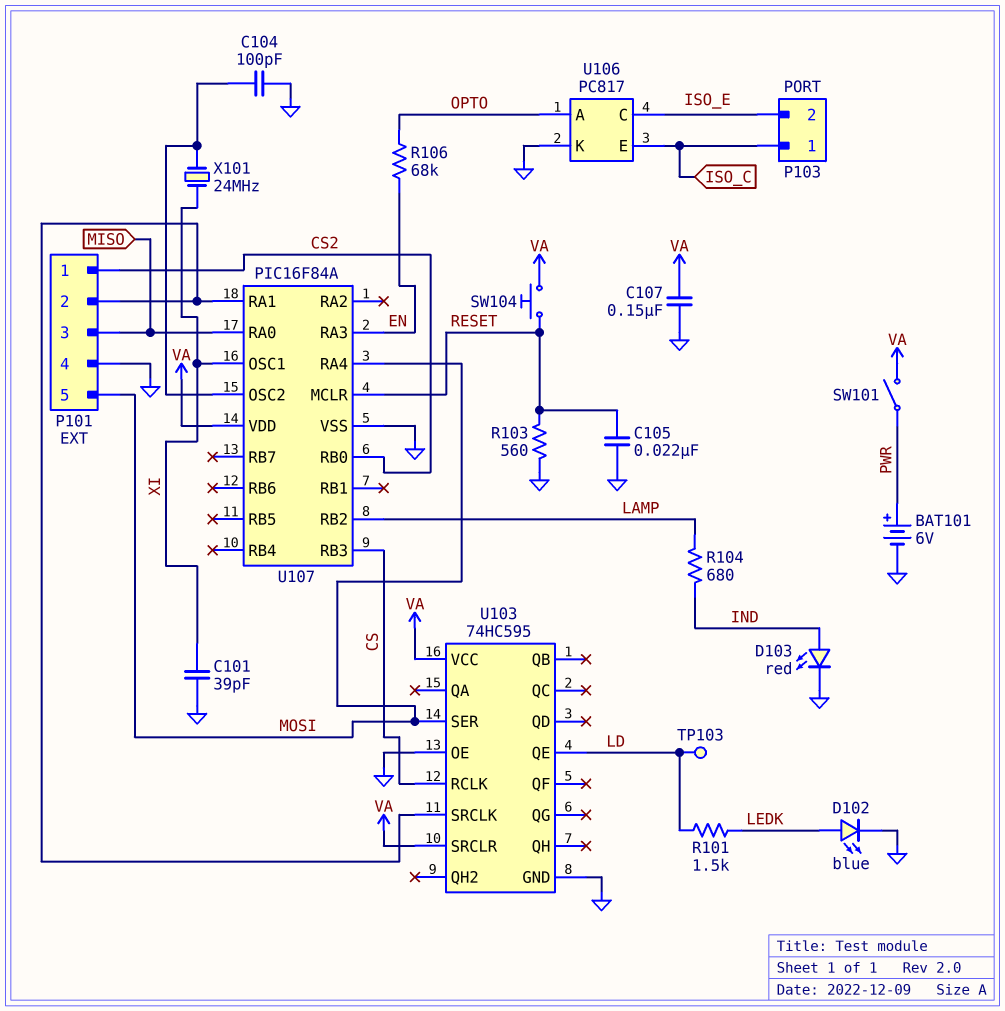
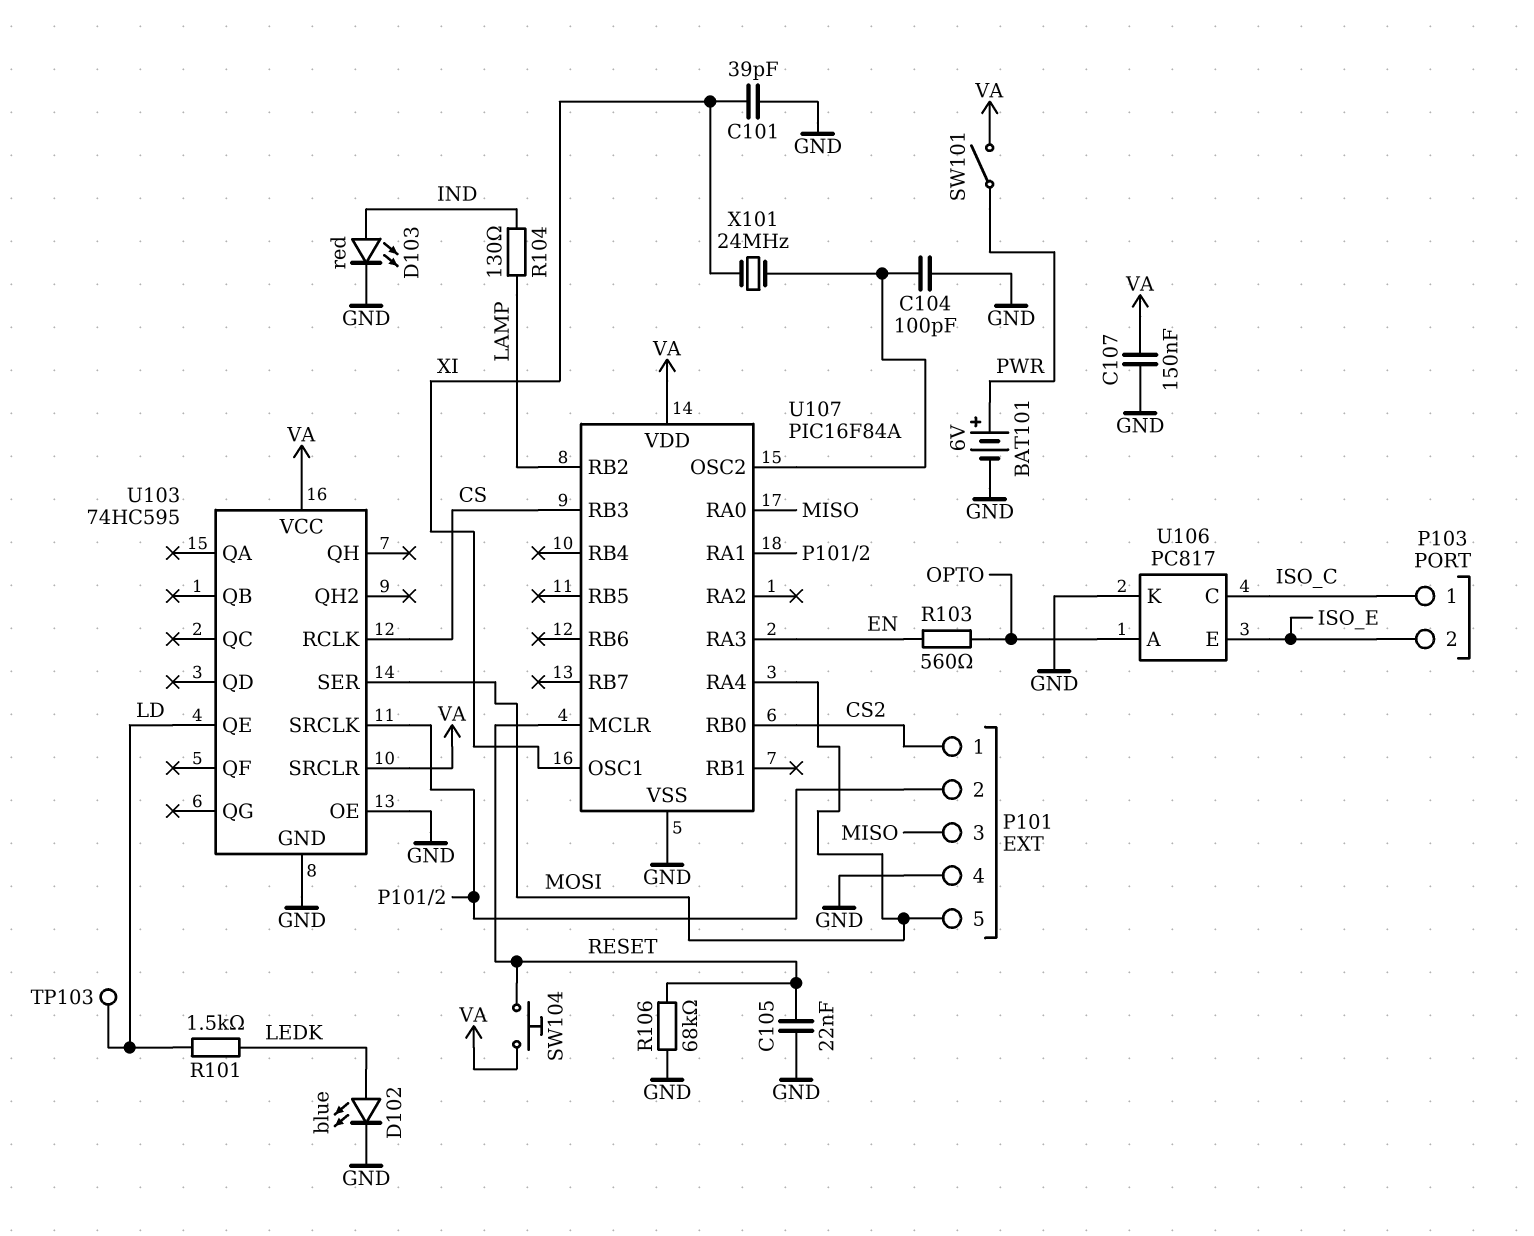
R103: 560 (GND, RESET) -> 560 (EN, OPTO)
R104: 680 (IND, LAMP) -> 130 (IND, LAMP)
R106: 68k (EN, OPTO) -> 68k (GND, RESET)
U106 pin C: ISO_E -> ISO_C
U106 pin E: ISO_C -> ISO_E

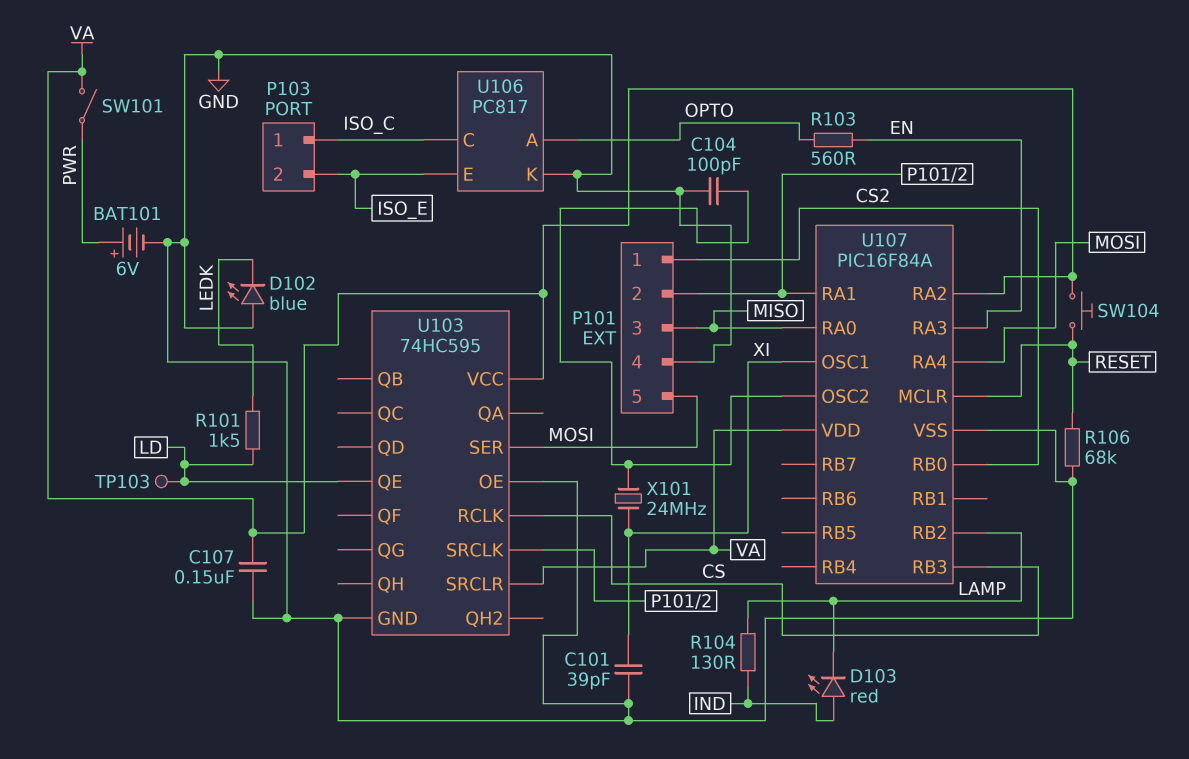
C105: 22nF (GND, RESET) -> none
D102: LED blue (A LEDK, K GND) -> LED blue (A GND, K LEDK)
D103: LED red (A IND, K GND) -> LED red (A IND, K LAMP)
U107 pin RA2: none -> VA

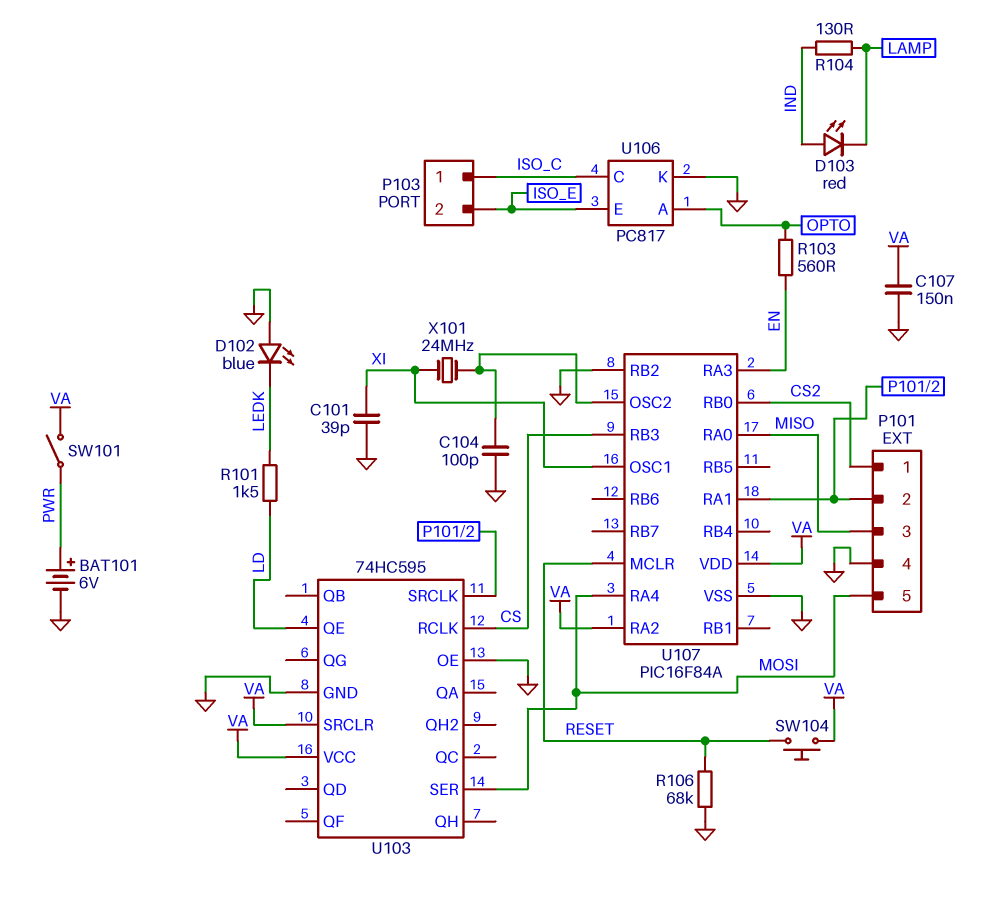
TP103: test point (LD) -> none
U107 pin RB2: LAMP -> GND

